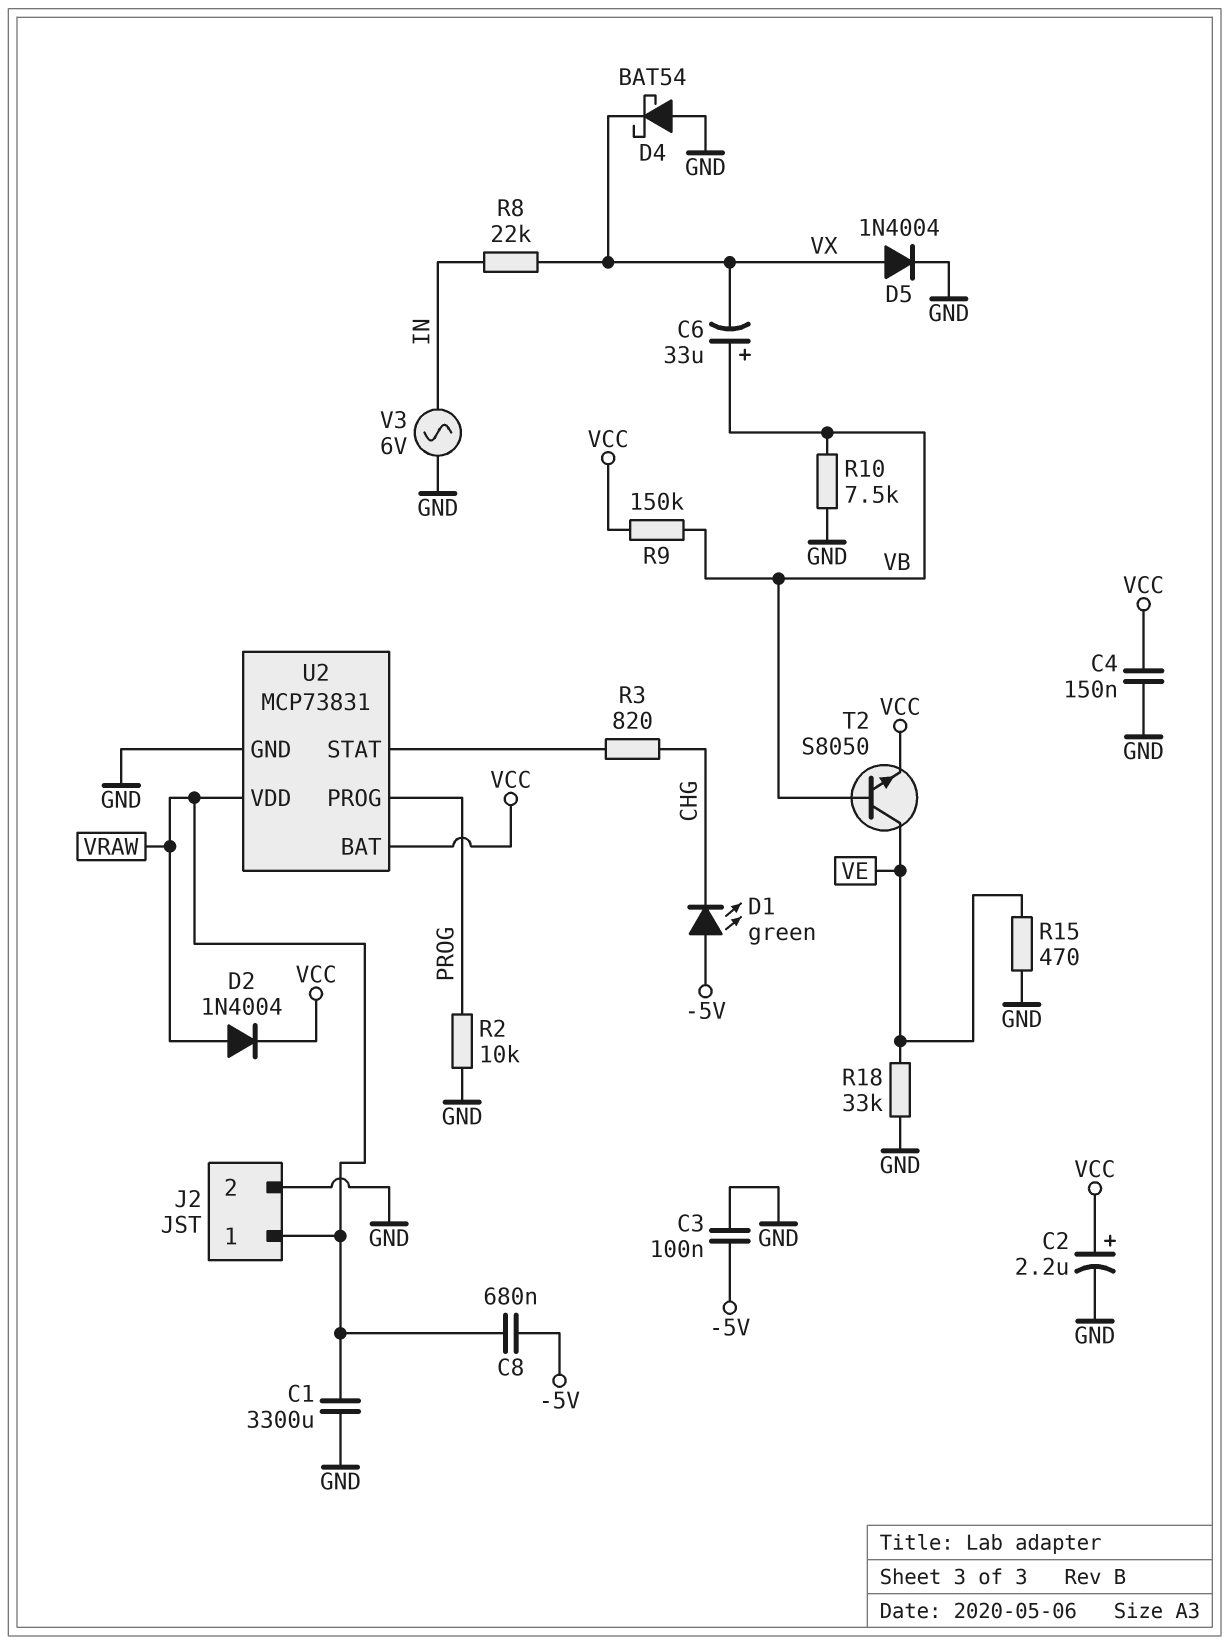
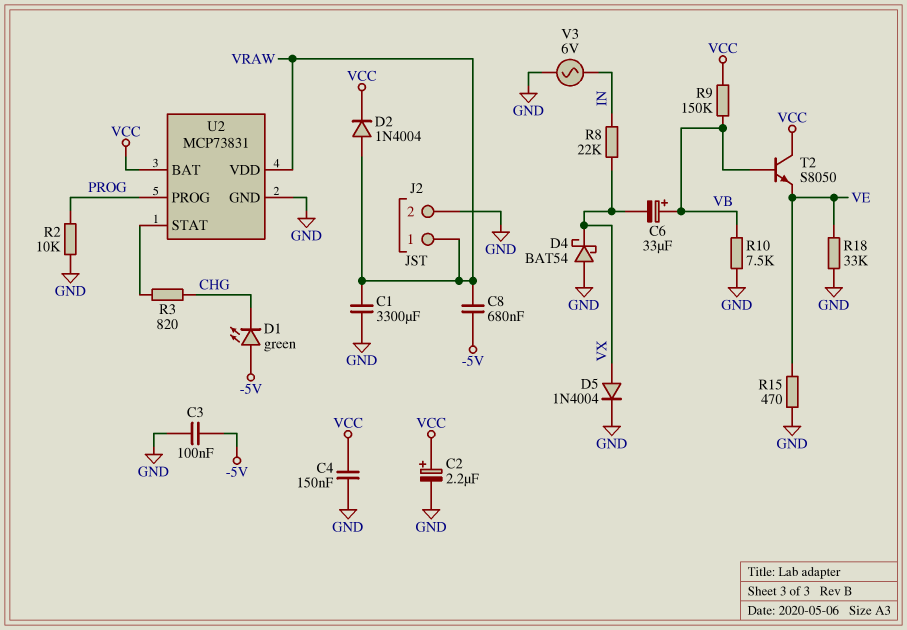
T2: NPN S8050 (B VB, C VE, E VCC) -> NPN S8050 (B VB, C VCC, E VE)

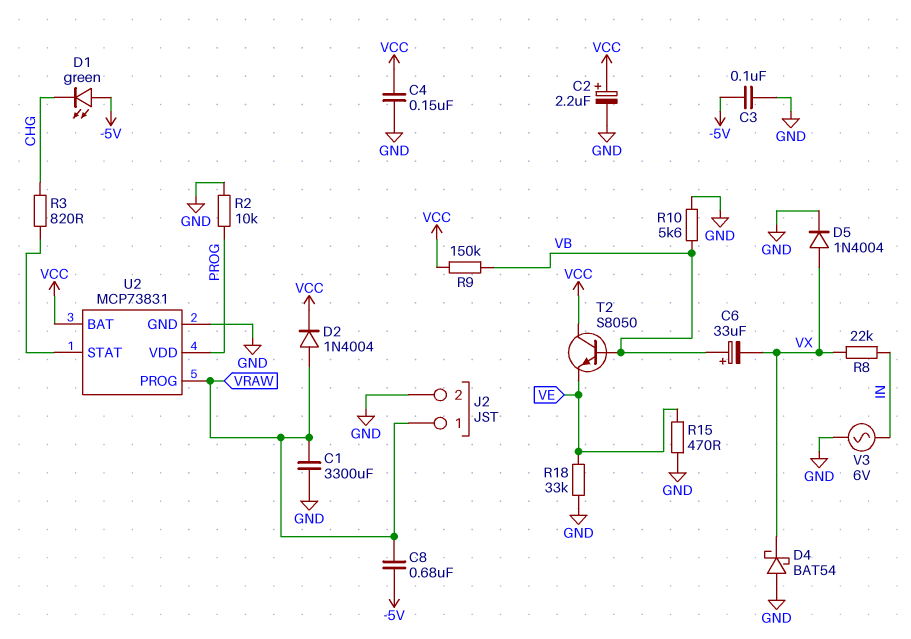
R10: 7.5k (GND, VB) -> 5.6k (GND, VB)
U2 pin PROG: PROG -> VRAW
U2 pin VDD: VRAW -> PROG

